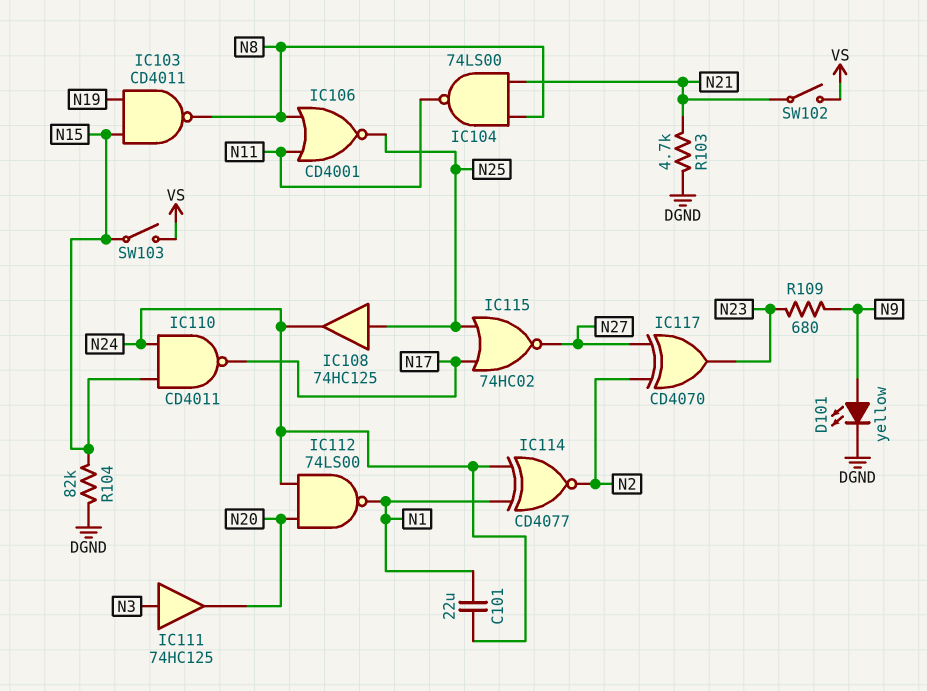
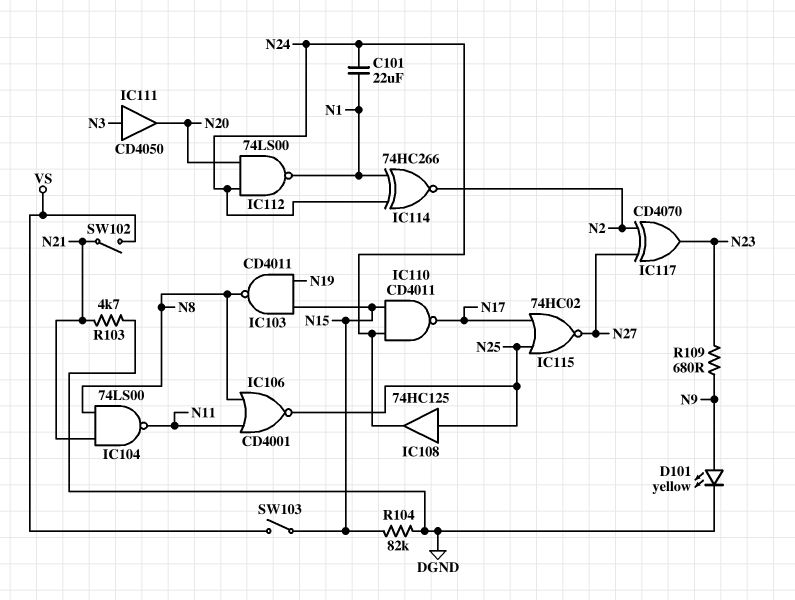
IC111: buffer 74HC125 (in N3, out N20) -> buffer CD4050 (in N3, out N20)
IC114: XNOR CD4077 (in N1, in N24, out N2) -> XNOR 74HC266 (in N1, in N24, out N2)

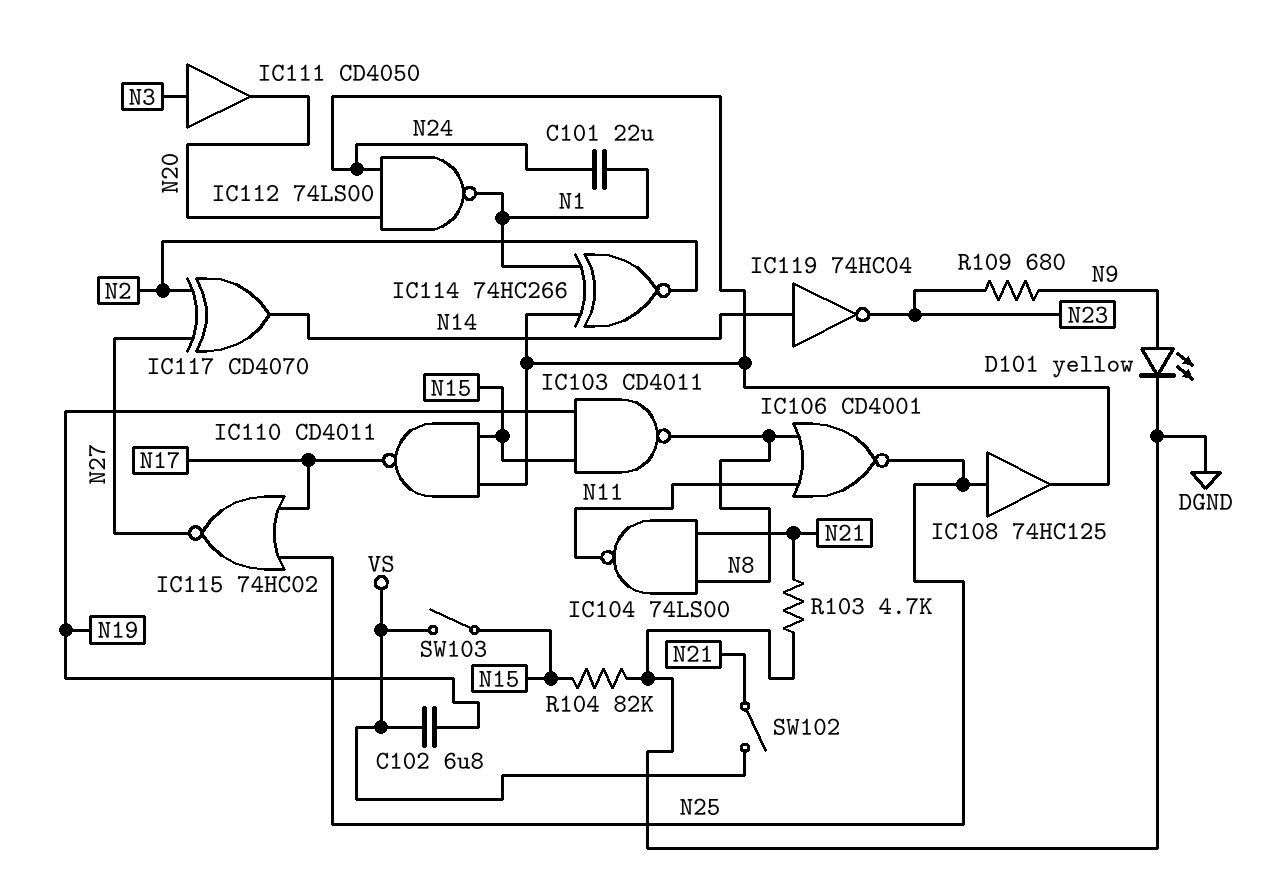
C102: none -> 6.8uF (N19, VS)
IC117: XOR CD4070 (in N2, in N27, out N23) -> XOR CD4070 (in N2, in N27, out N14)
IC119: none -> NOT 74HC04 (in N14, out N23)

